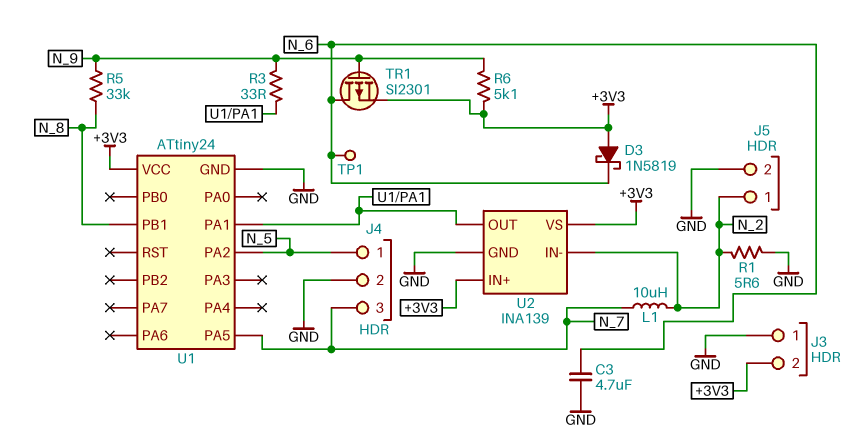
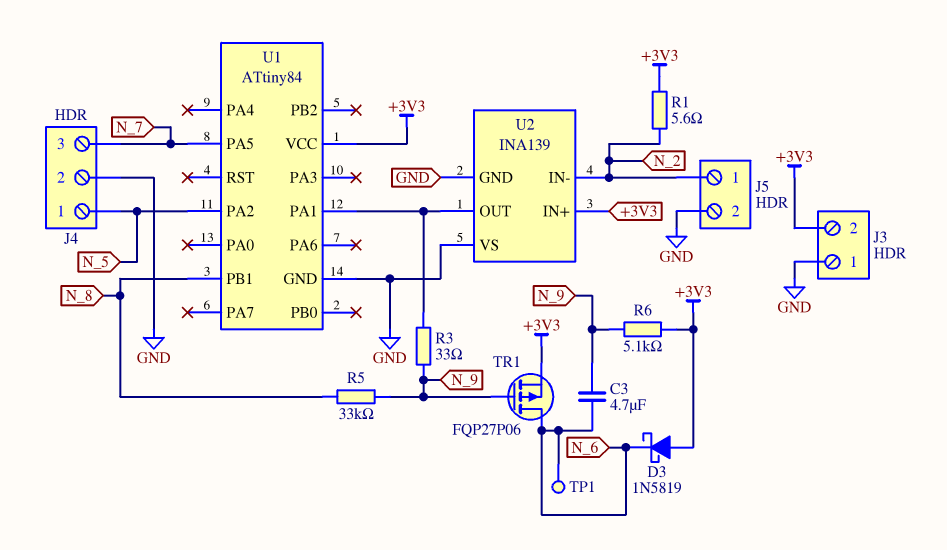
C3: 4.7uF (GND, N_6) -> 4.7uF (N_6, N_9)
L1: 10uH (N_2, N_7) -> none
R1: 5.6 (GND, N_2) -> 5.6 (+3V3, N_2)
TR1: PMOS SI2301 (G N_9, D N_6, S +3V3) -> PMOS FQP27P06 (G N_9, D N_6, S +3V3)
U1: ATtiny24 -> ATtiny84
U2 pin VS: +3V3 -> GND

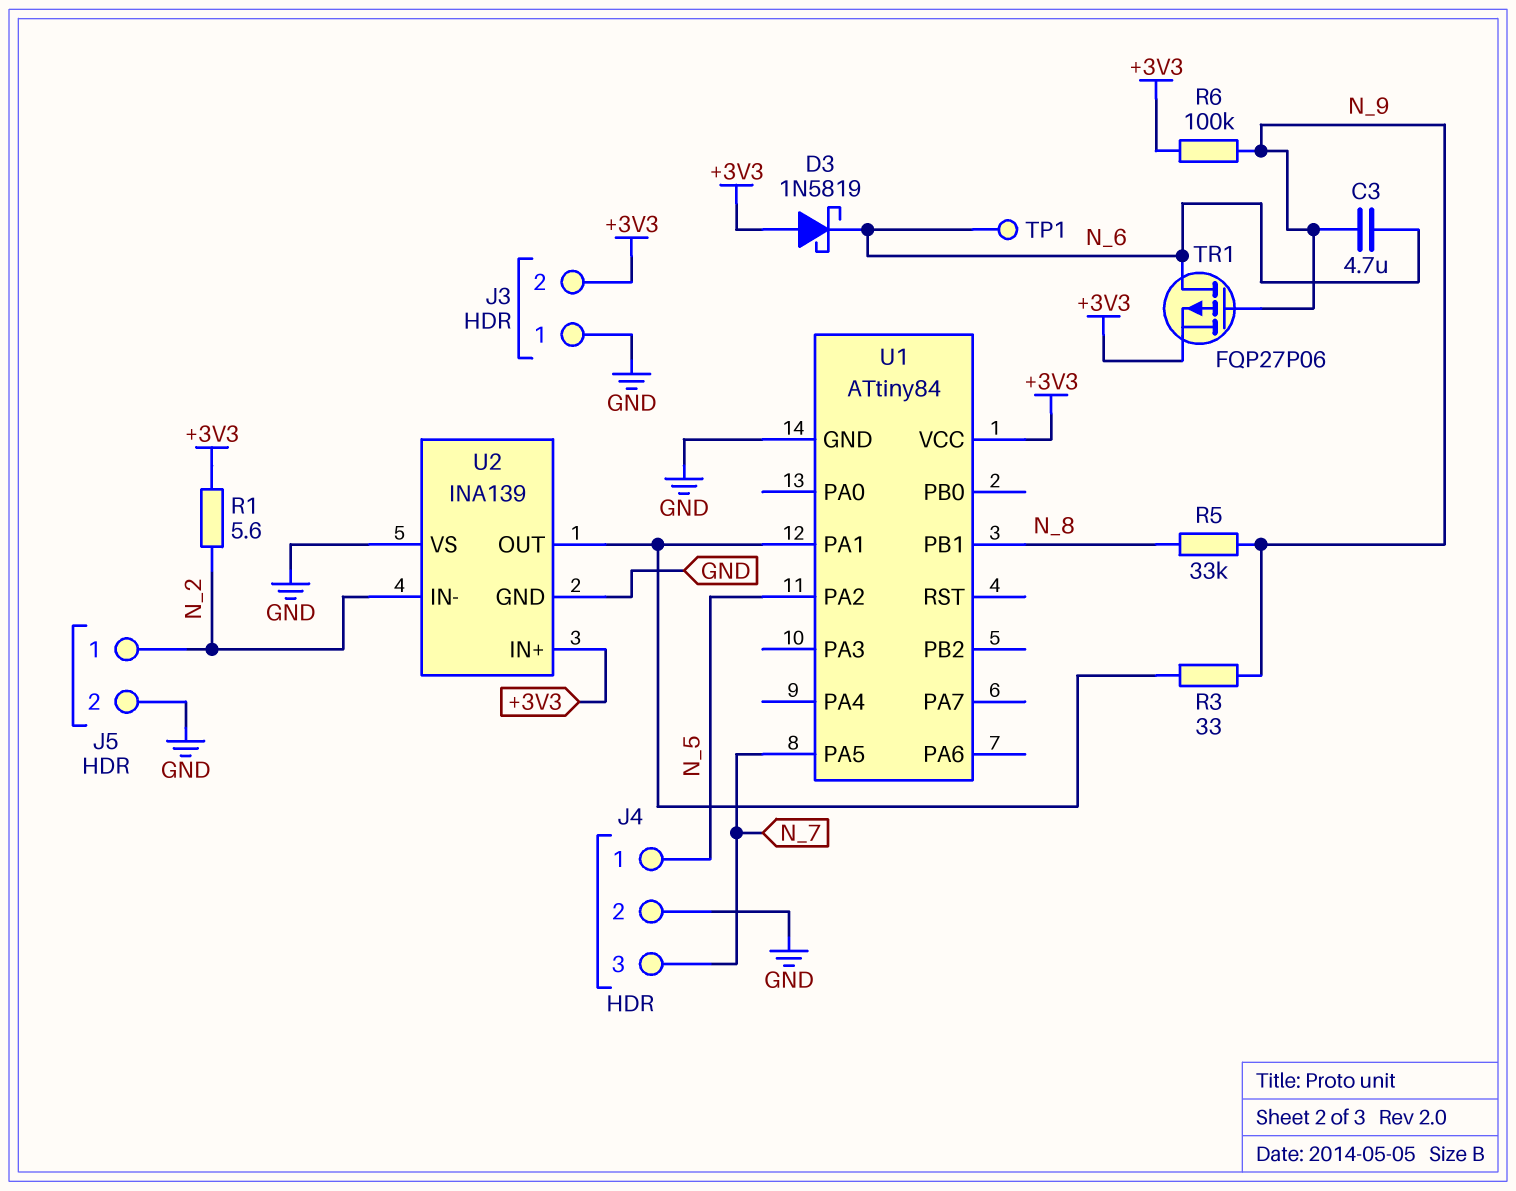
R6: 5.1k (+3V3, N_9) -> 100k (+3V3, N_9)

